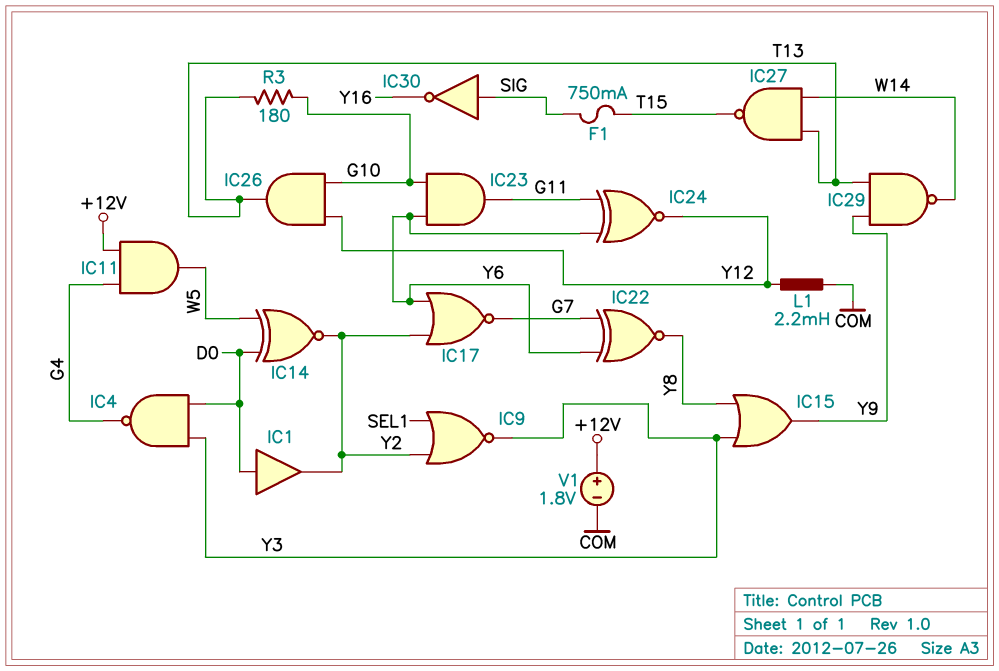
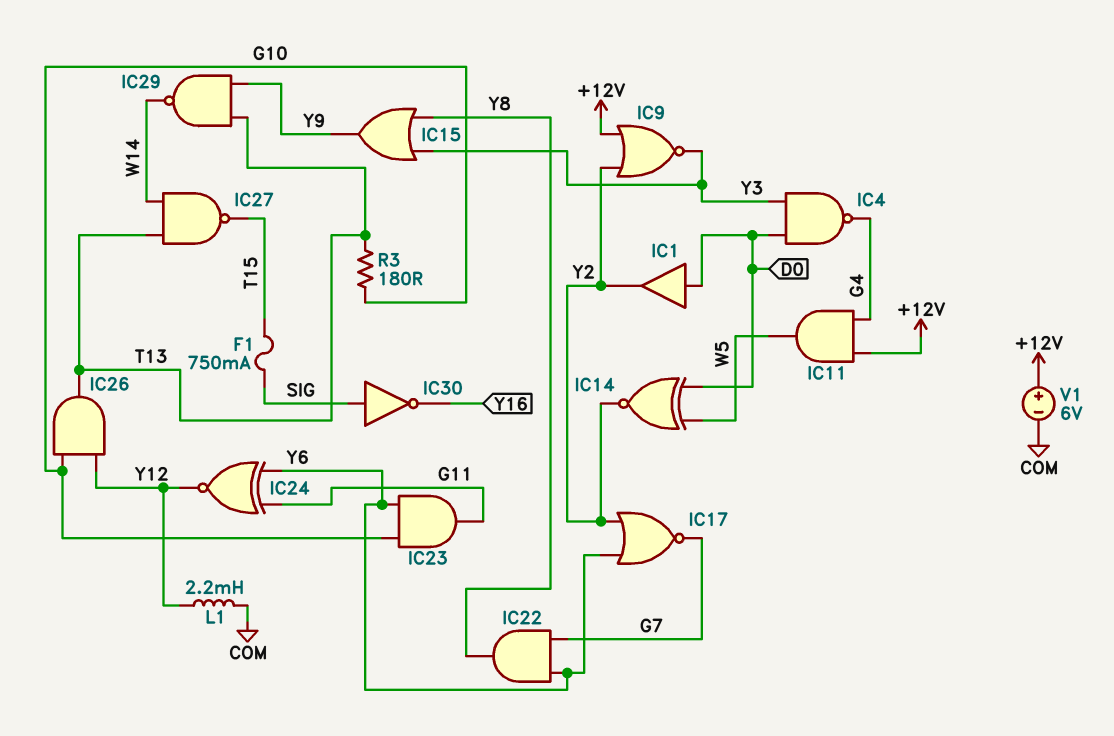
IC9: NOR (in SEL1, in Y2, out Y3) -> NOR (in +12V, in Y2, out Y3)
IC22: XNOR (in G7, in Y6, out Y8) -> AND (in G7, in Y6, out Y8)
V1: 1.8V (plus +12V, minus COM) -> 6V (plus +12V, minus COM)

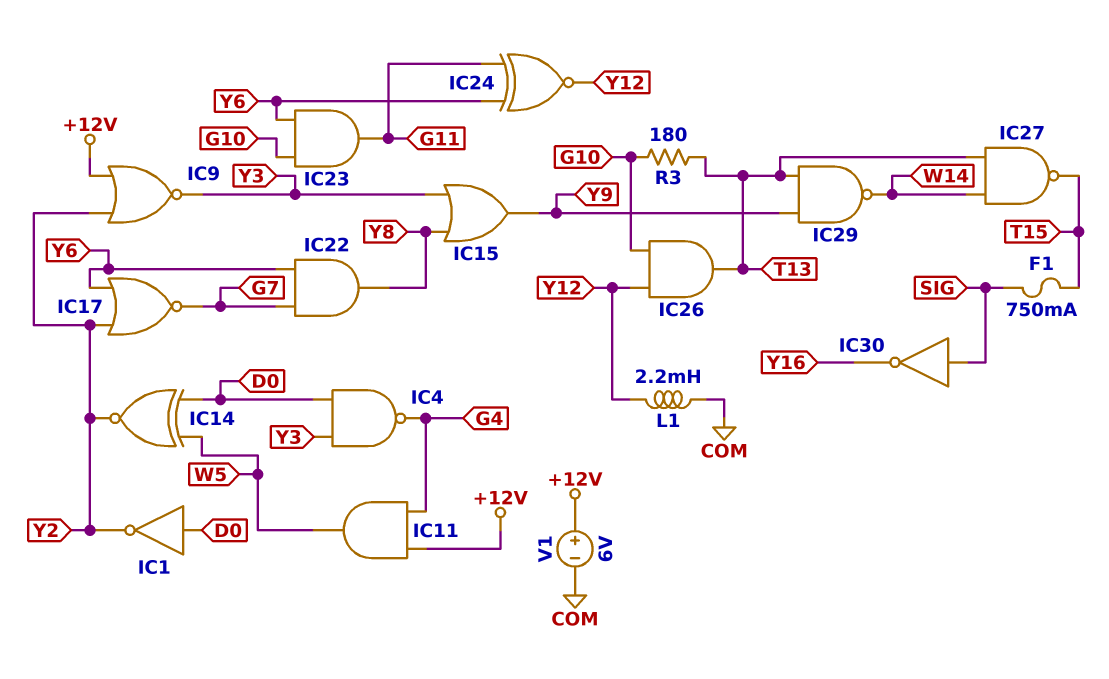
IC1: buffer (in D0, out Y2) -> NOT (in D0, out Y2)

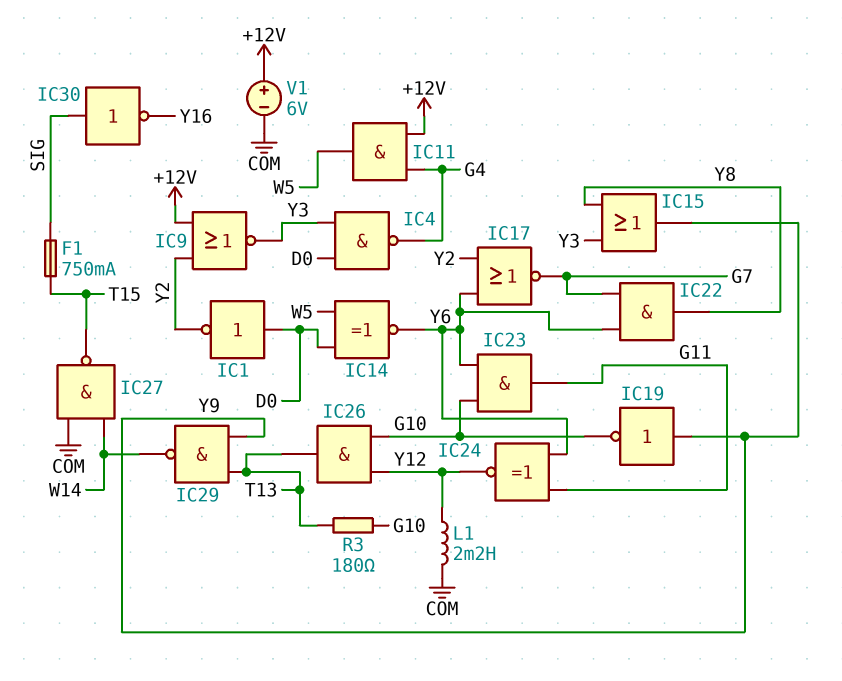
IC14: XNOR (in D0, in W5, out Y2) -> XNOR (in D0, in W5, out Y6)
IC19: none -> NOT (in Y9, out G10)
IC27: NAND (in T13, in W14, out T15) -> NAND (in COM, in W14, out T15)

